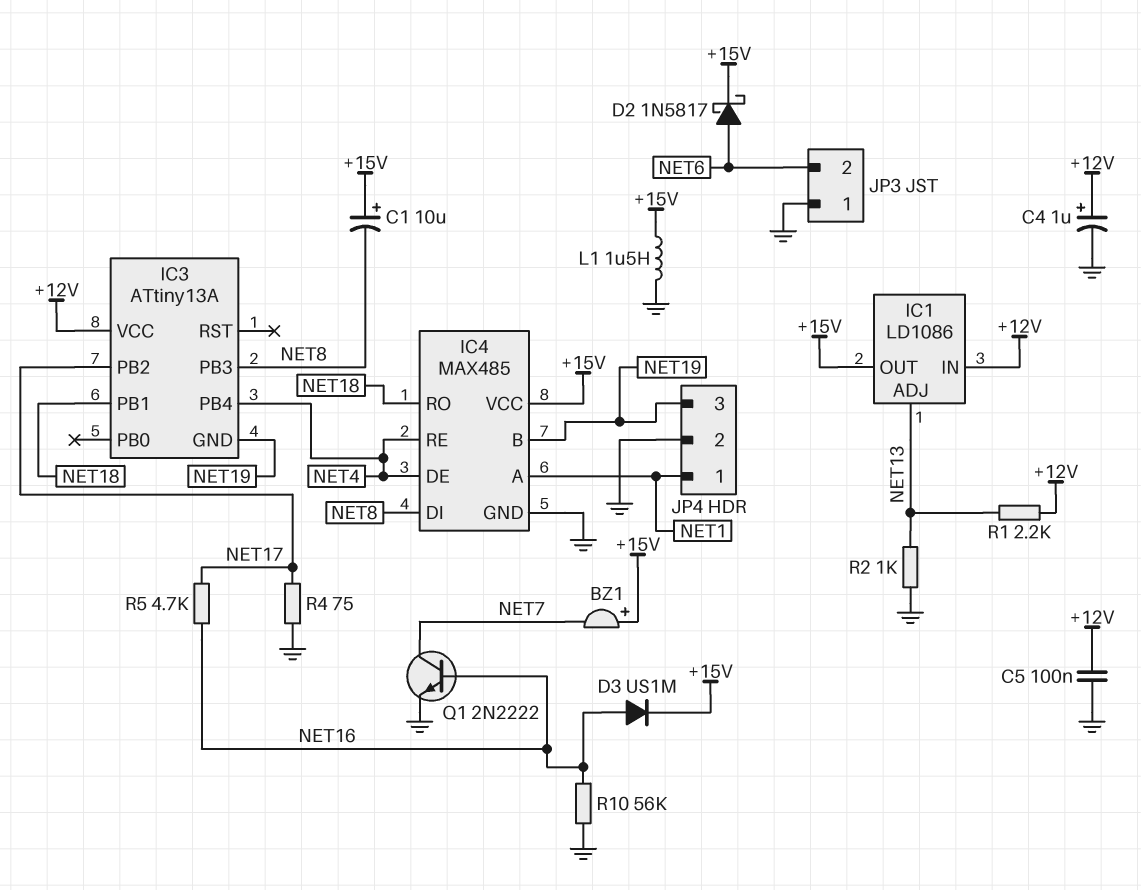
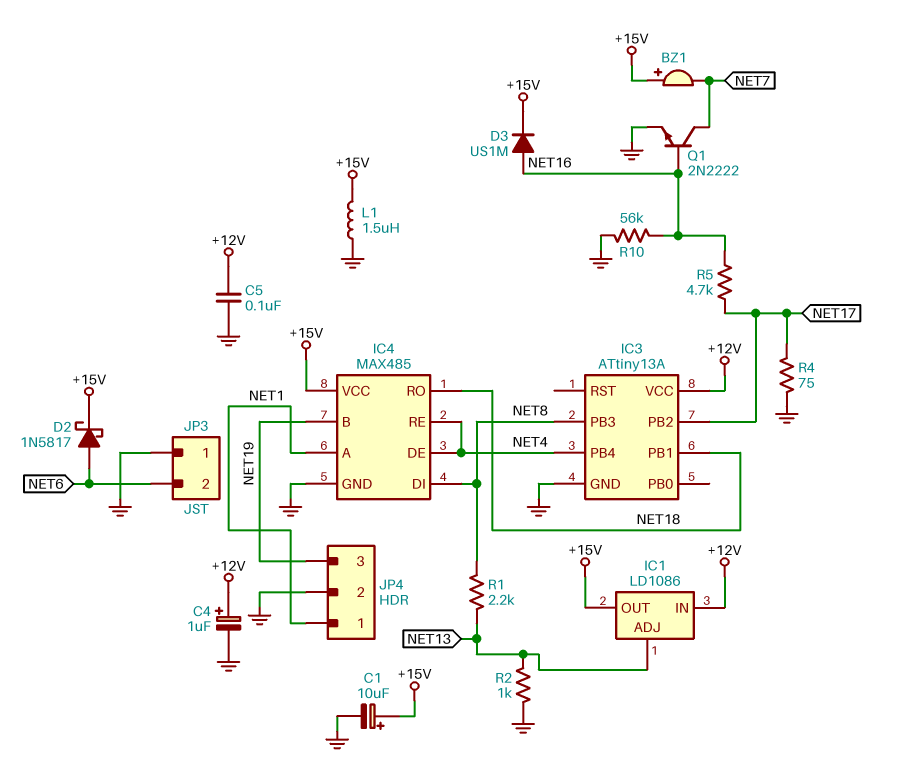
C1: 10uF (plus +15V, minus NET8) -> 10uF (plus +15V, minus GND)
IC3 pin GND: NET19 -> GND
R1: 2.2k (+12V, NET13) -> 2.2k (NET8, NET13)

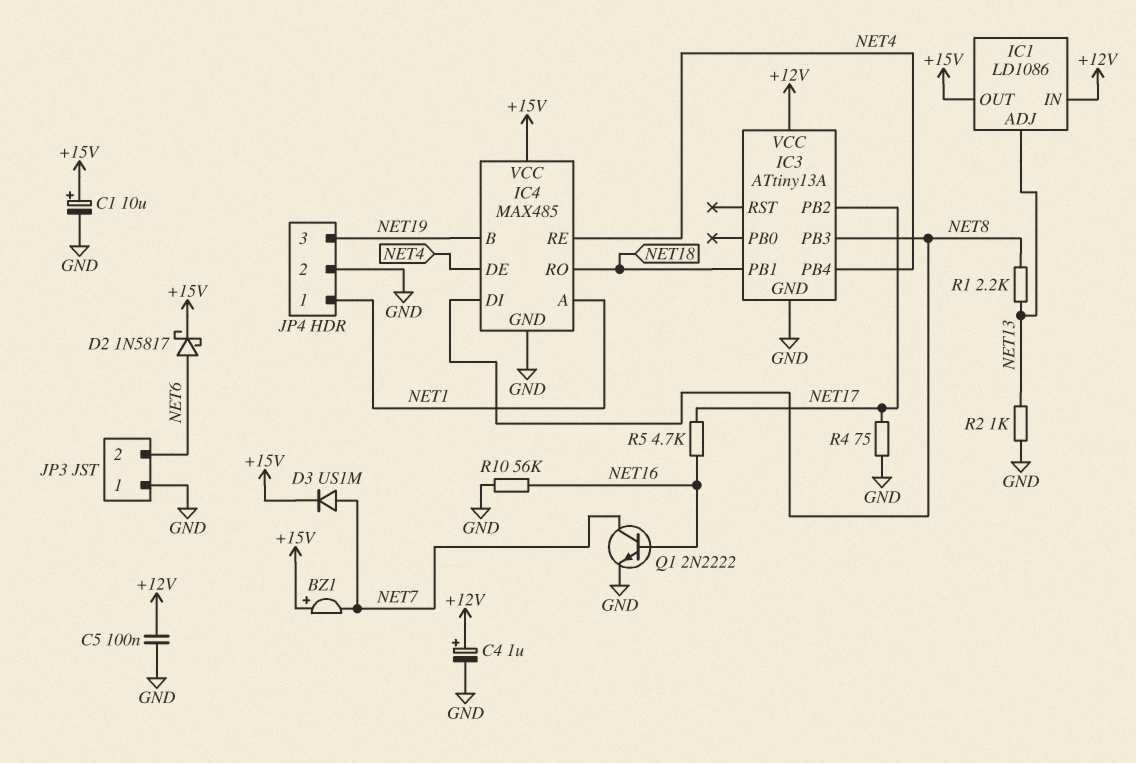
D3: diode US1M (A NET16, K +15V) -> diode US1M (A NET7, K +15V)
L1: 1.5uH (+15V, GND) -> none

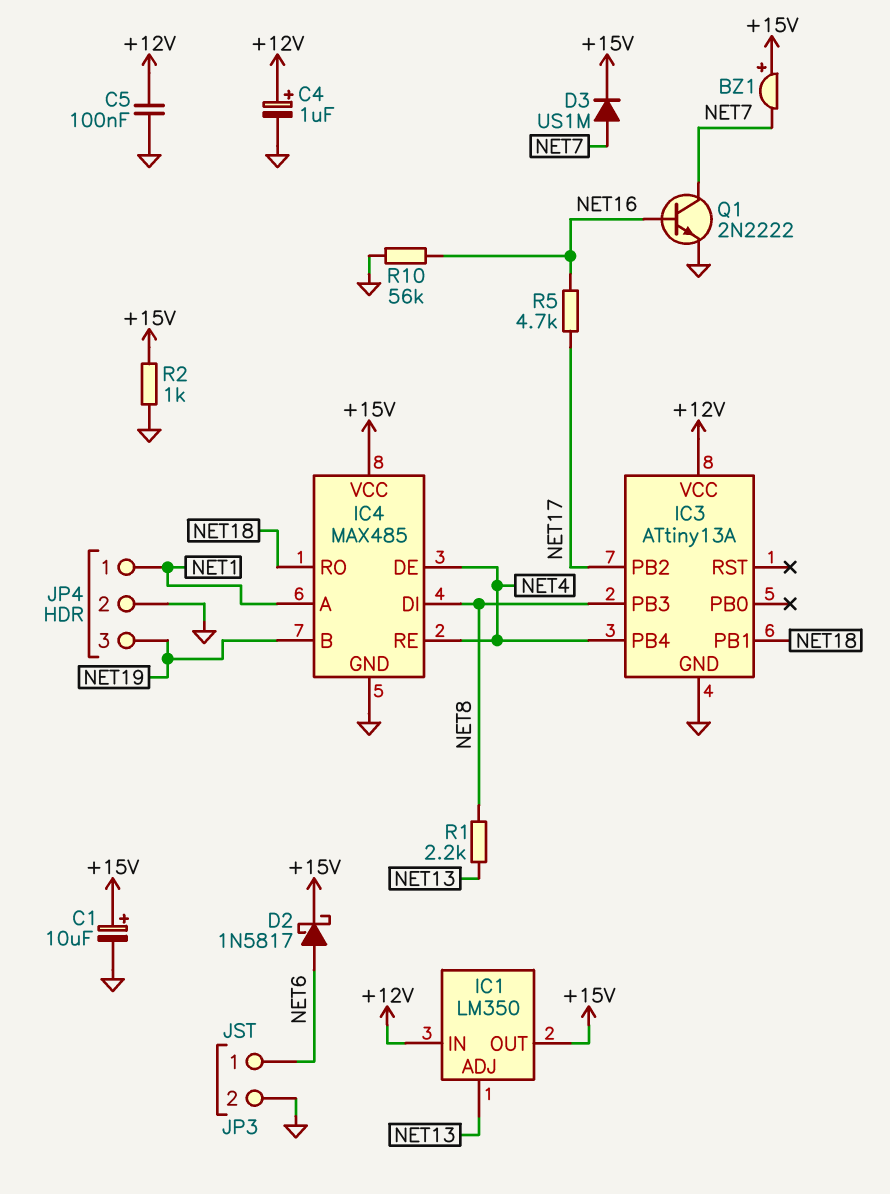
IC1: LD1086 -> LM350
JP3 pin 1: GND -> NET6
JP3 pin 2: NET6 -> GND
R2: 1k (GND, NET13) -> 1k (+15V, GND)
R4: 75 (GND, NET17) -> none

